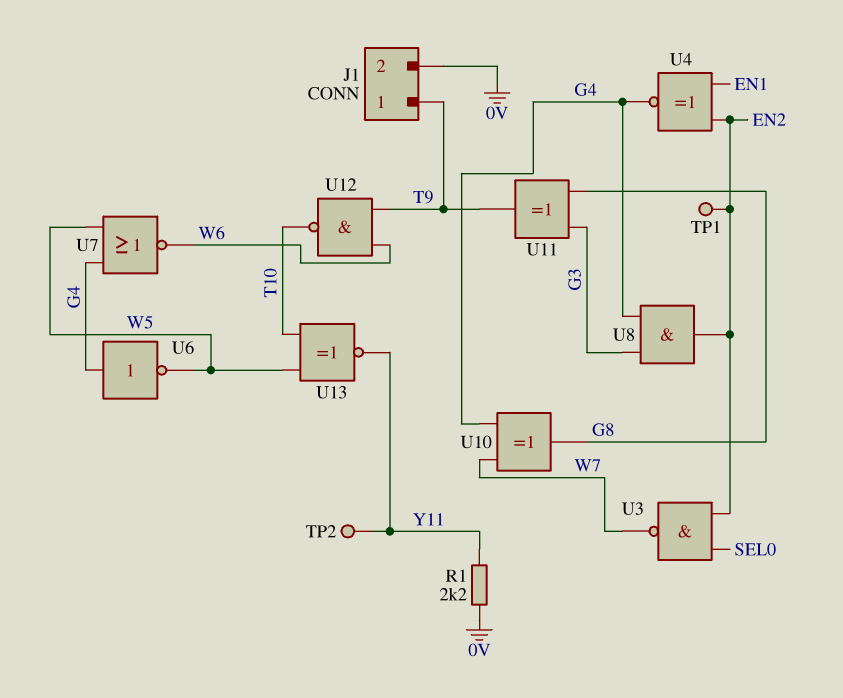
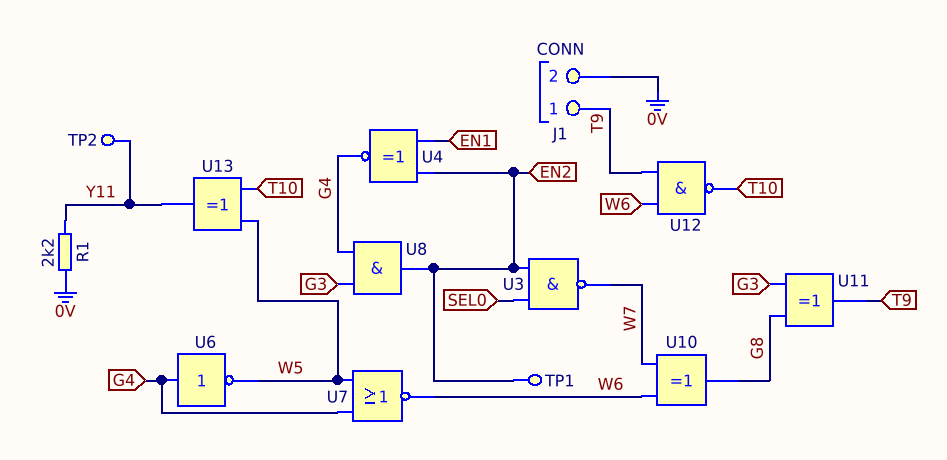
U10: XOR (in G4, in W7, out G8) -> XOR (in W6, in W7, out G8)
U13: XNOR (in T10, in W5, out Y11) -> XOR (in T10, in W5, out Y11)

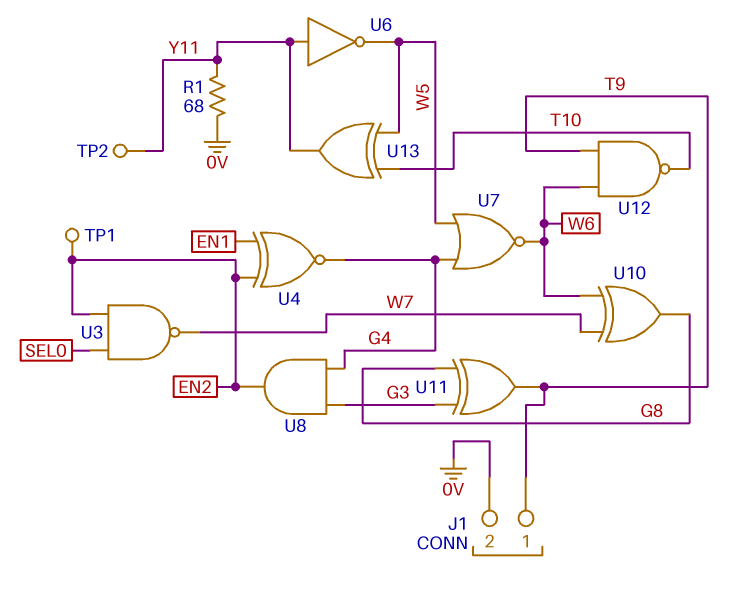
R1: 2.2k (0V, Y11) -> 68 (0V, Y11)
U6: NOT (in G4, out W5) -> NOT (in Y11, out W5)

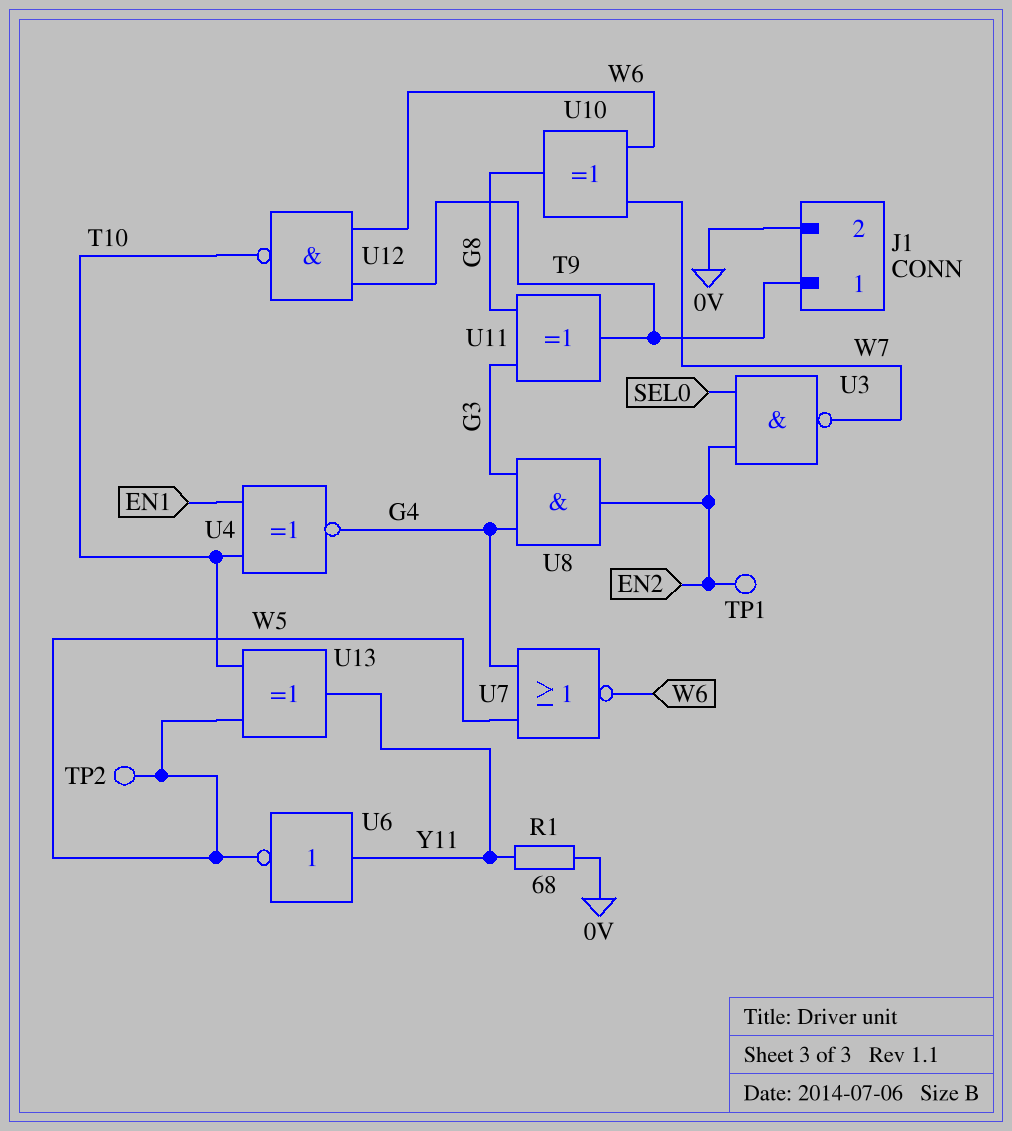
TP2: test point (Y11) -> test point (W5)
U4: XNOR (in EN1, in EN2, out G4) -> XNOR (in EN1, in T10, out G4)

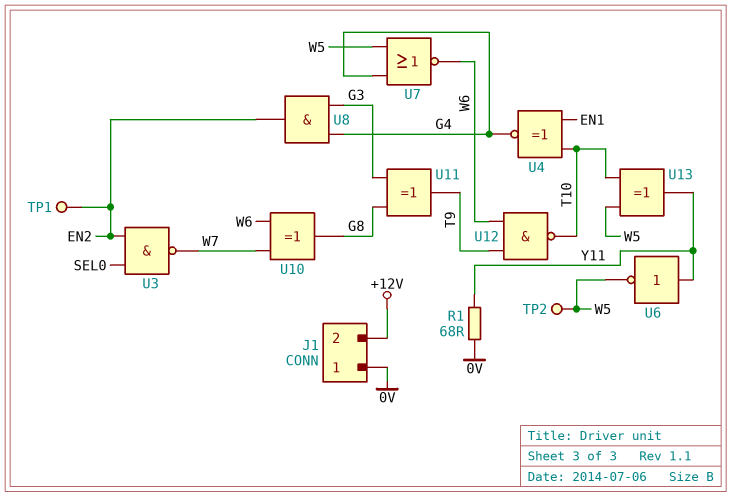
J1 pin 1: T9 -> 0V
J1 pin 2: 0V -> +12V

